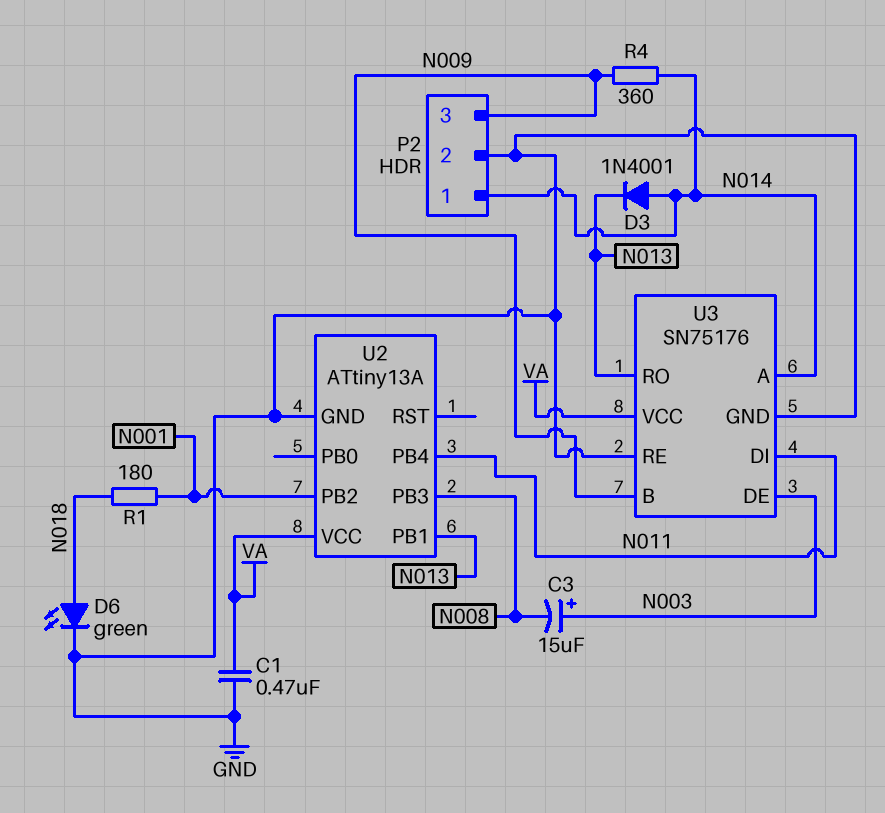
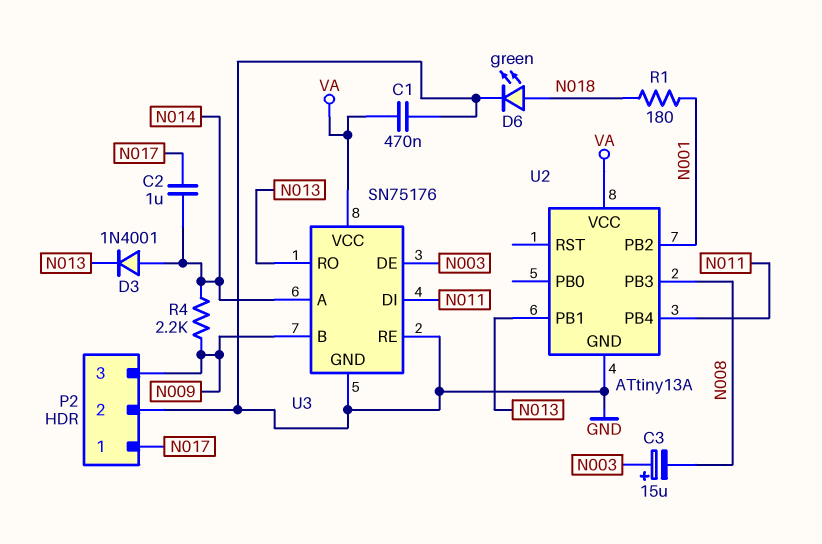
C2: none -> 1uF (N014, N017)
P2 pin 1: N014 -> N017
R4: 360 (N009, N014) -> 2.2k (N009, N014)

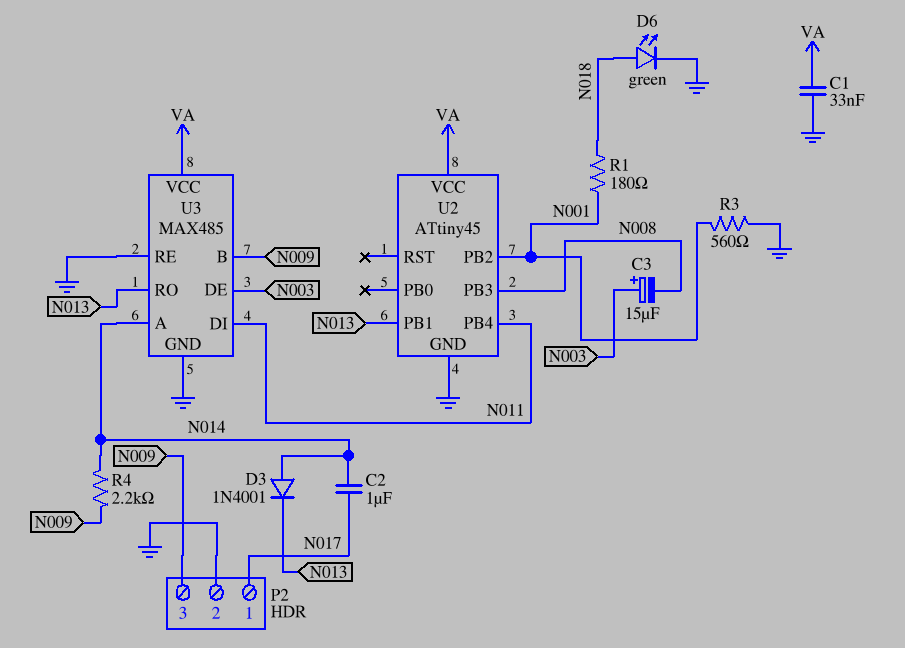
C1: 470nF (GND, VA) -> 33nF (GND, VA)
R3: none -> 560 (GND, N001)
U2: ATtiny13A -> ATtiny45
U3: SN75176 -> MAX485

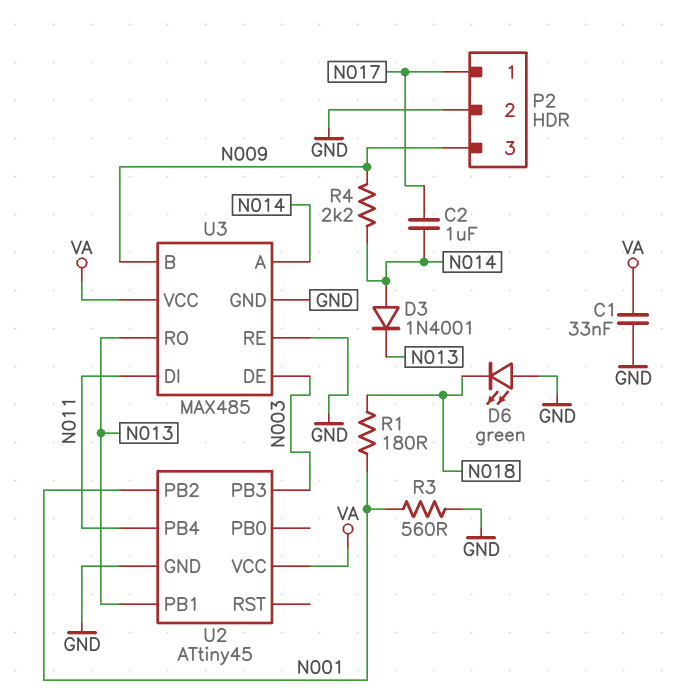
C3: 15uF (plus N003, minus N008) -> none
D6: LED green (A N018, K GND) -> LED green (A GND, K N018)
U2 pin PB3: N008 -> N003

